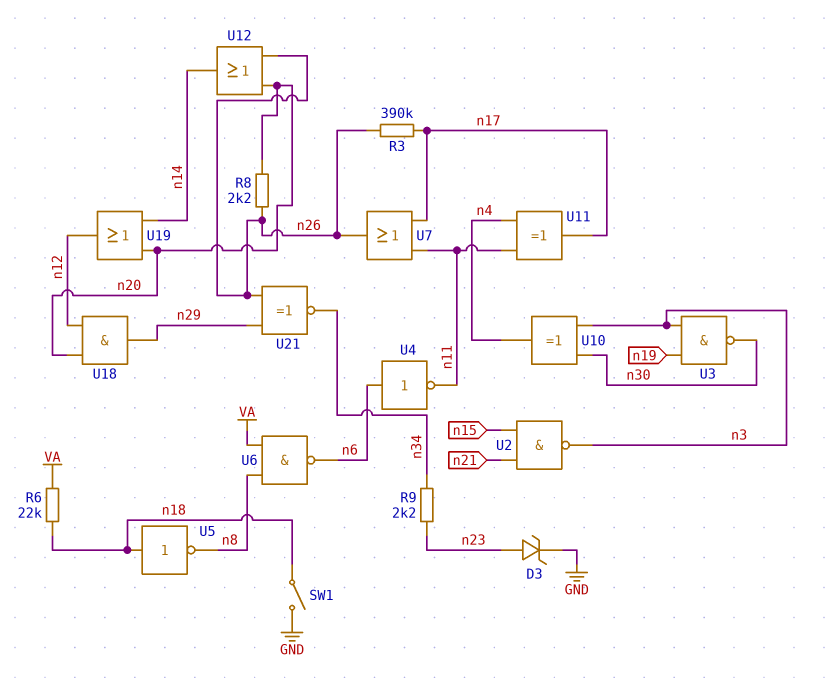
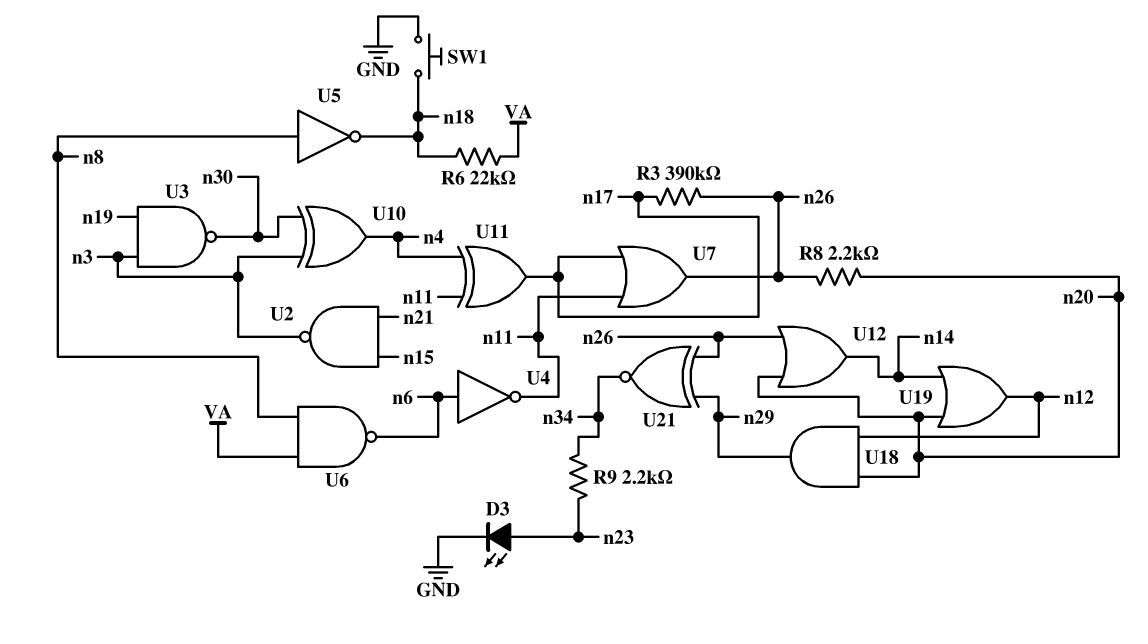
D3: zener (A n23, K GND) -> LED (A n23, K GND)
SW1: switch (GND, n18) -> button (GND, n18)
U5: NOT (in n18, out n8) -> NOT (in n8, out n18)

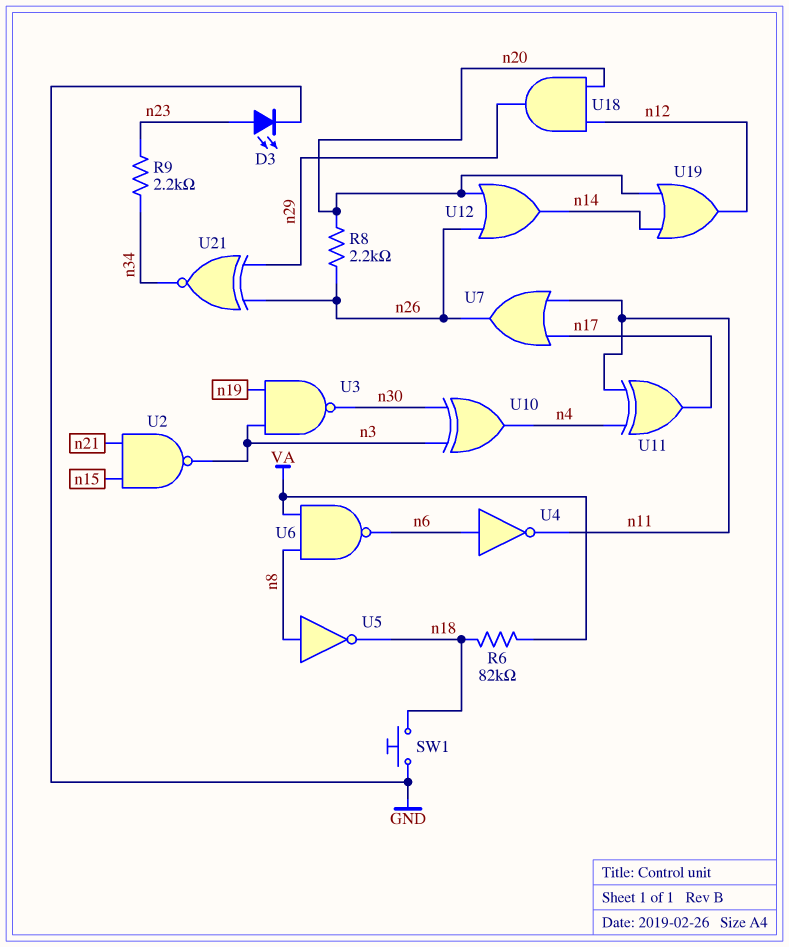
R3: 390k (n17, n26) -> none
R6: 22k (VA, n18) -> 82k (VA, n18)

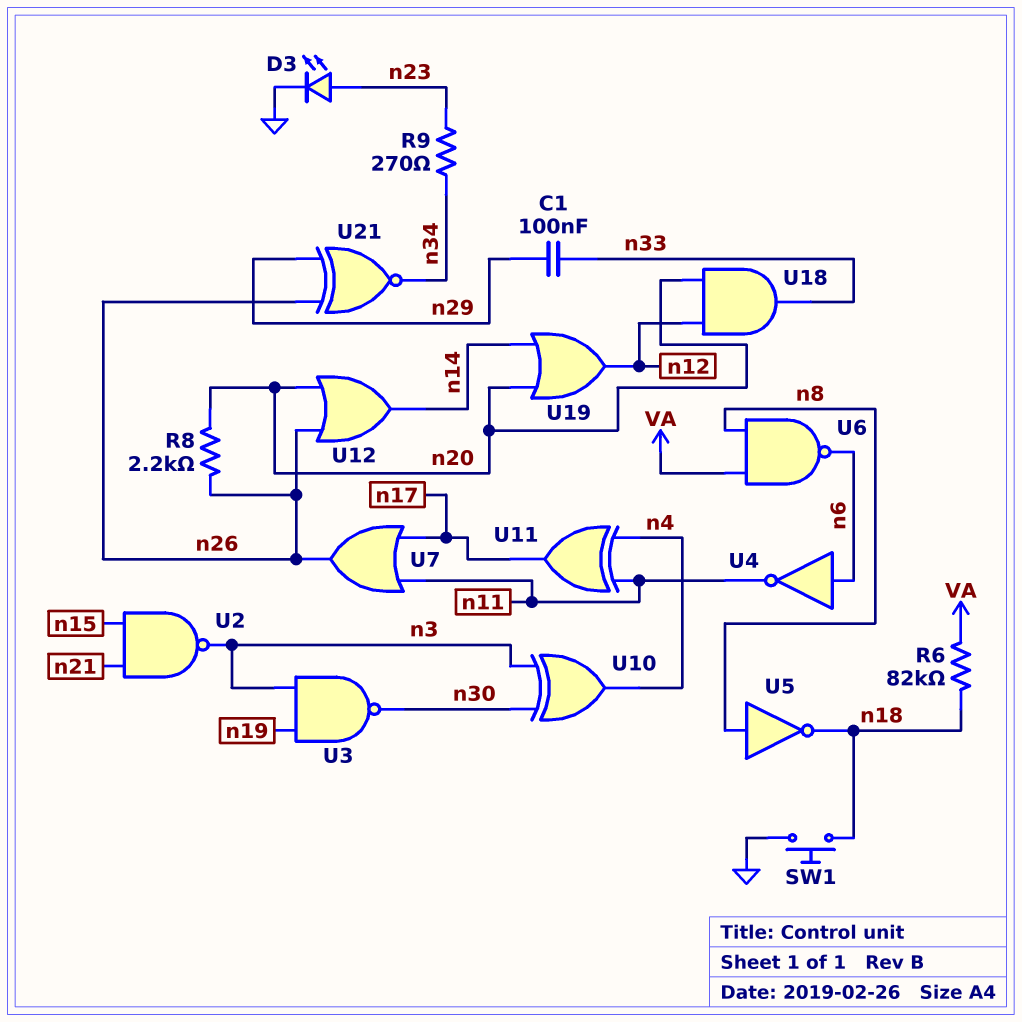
C1: none -> 100nF (n29, n33)
R9: 2.2k (n23, n34) -> 270 (n23, n34)
U18: AND (in n12, in n20, out n29) -> AND (in n12, in n20, out n33)

